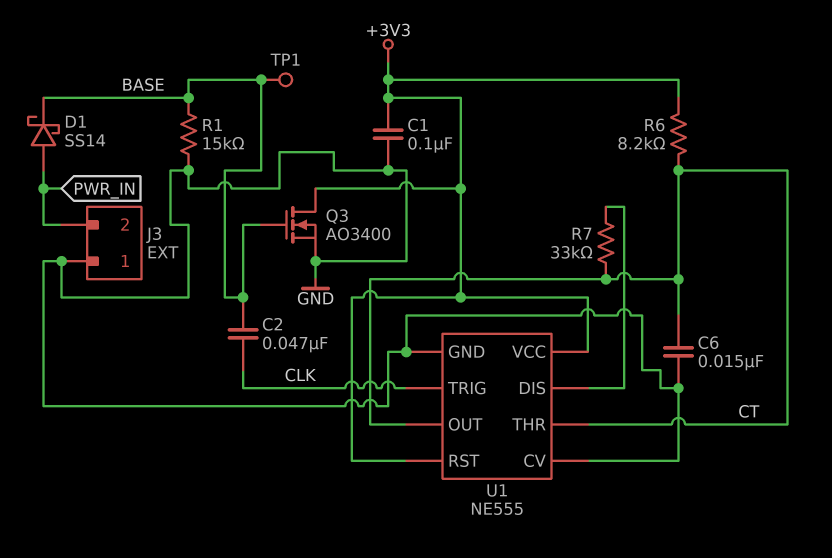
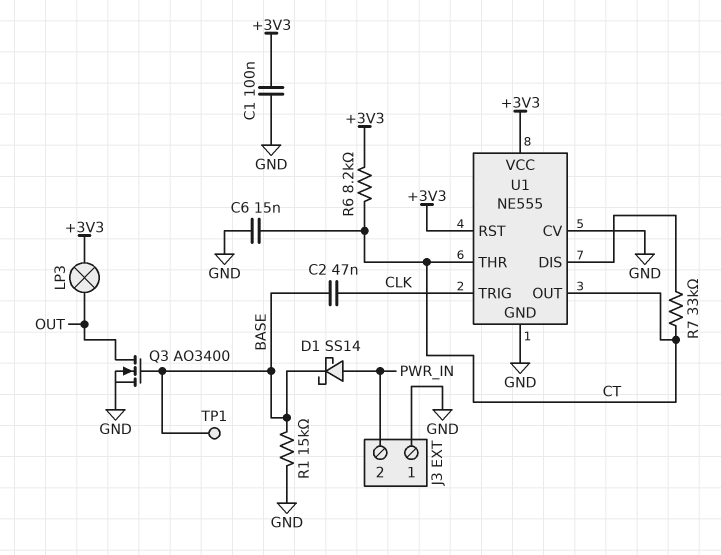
LP3: none -> lamp (+3V3, OUT)
Q3: NMOS AO3400 (G BASE, D +3V3, S GND) -> NMOS AO3400 (G BASE, D OUT, S GND)

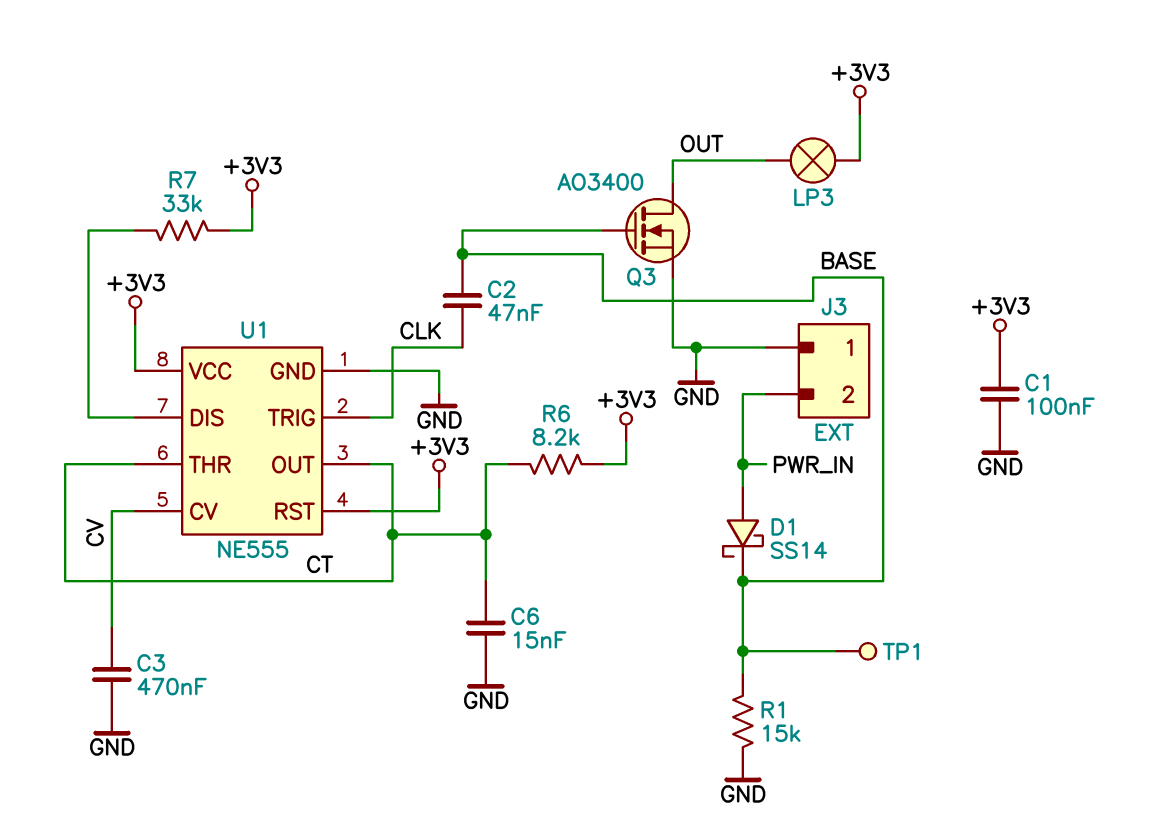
C3: none -> 470nF (CV, GND)
R7: 33k (CT, U1/DIS) -> 33k (+3V3, U1/DIS)
U1 pin CV: GND -> CV

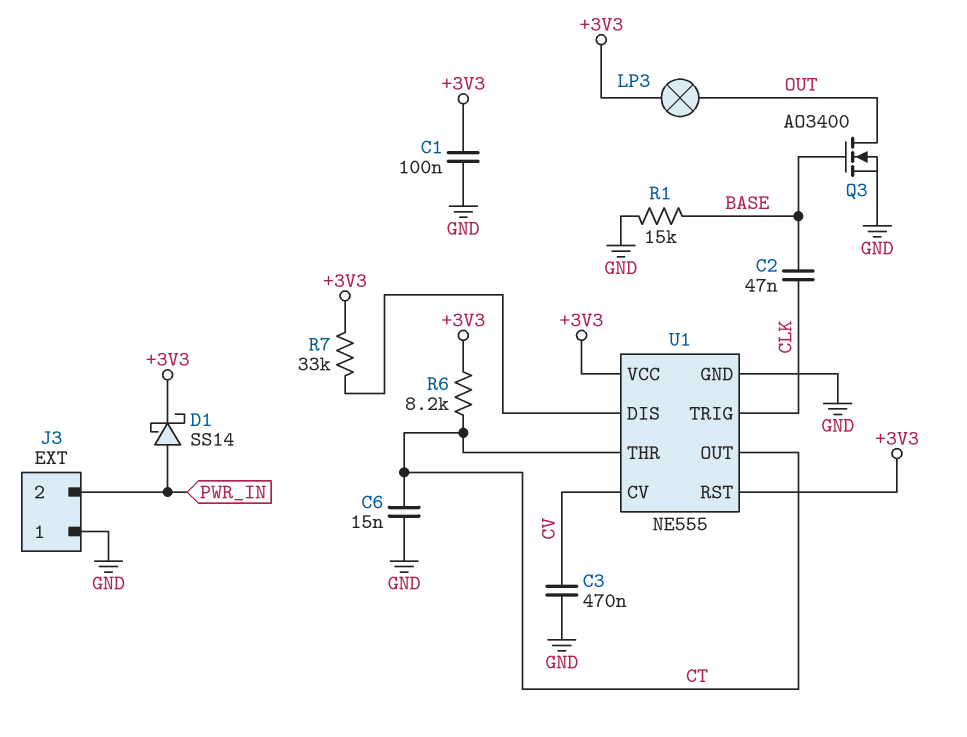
D1: schottky SS14 (A PWR_IN, K BASE) -> schottky SS14 (A PWR_IN, K +3V3)
TP1: test point (BASE) -> none

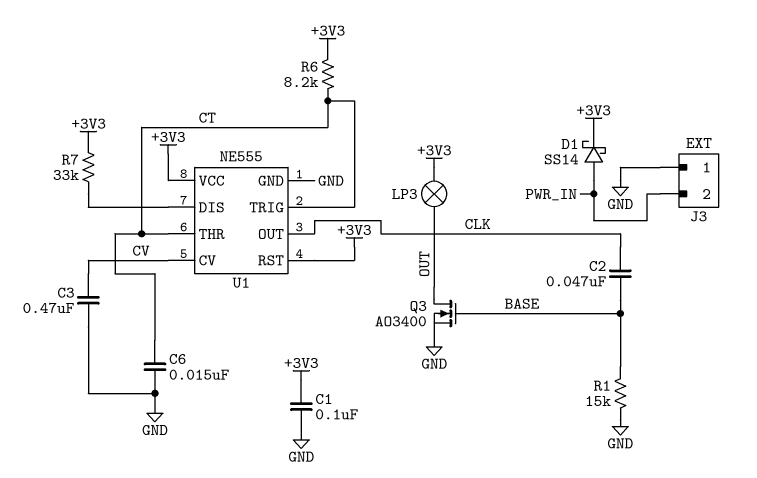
U1 pin OUT: CT -> CLK
U1 pin TRIG: CLK -> CT

